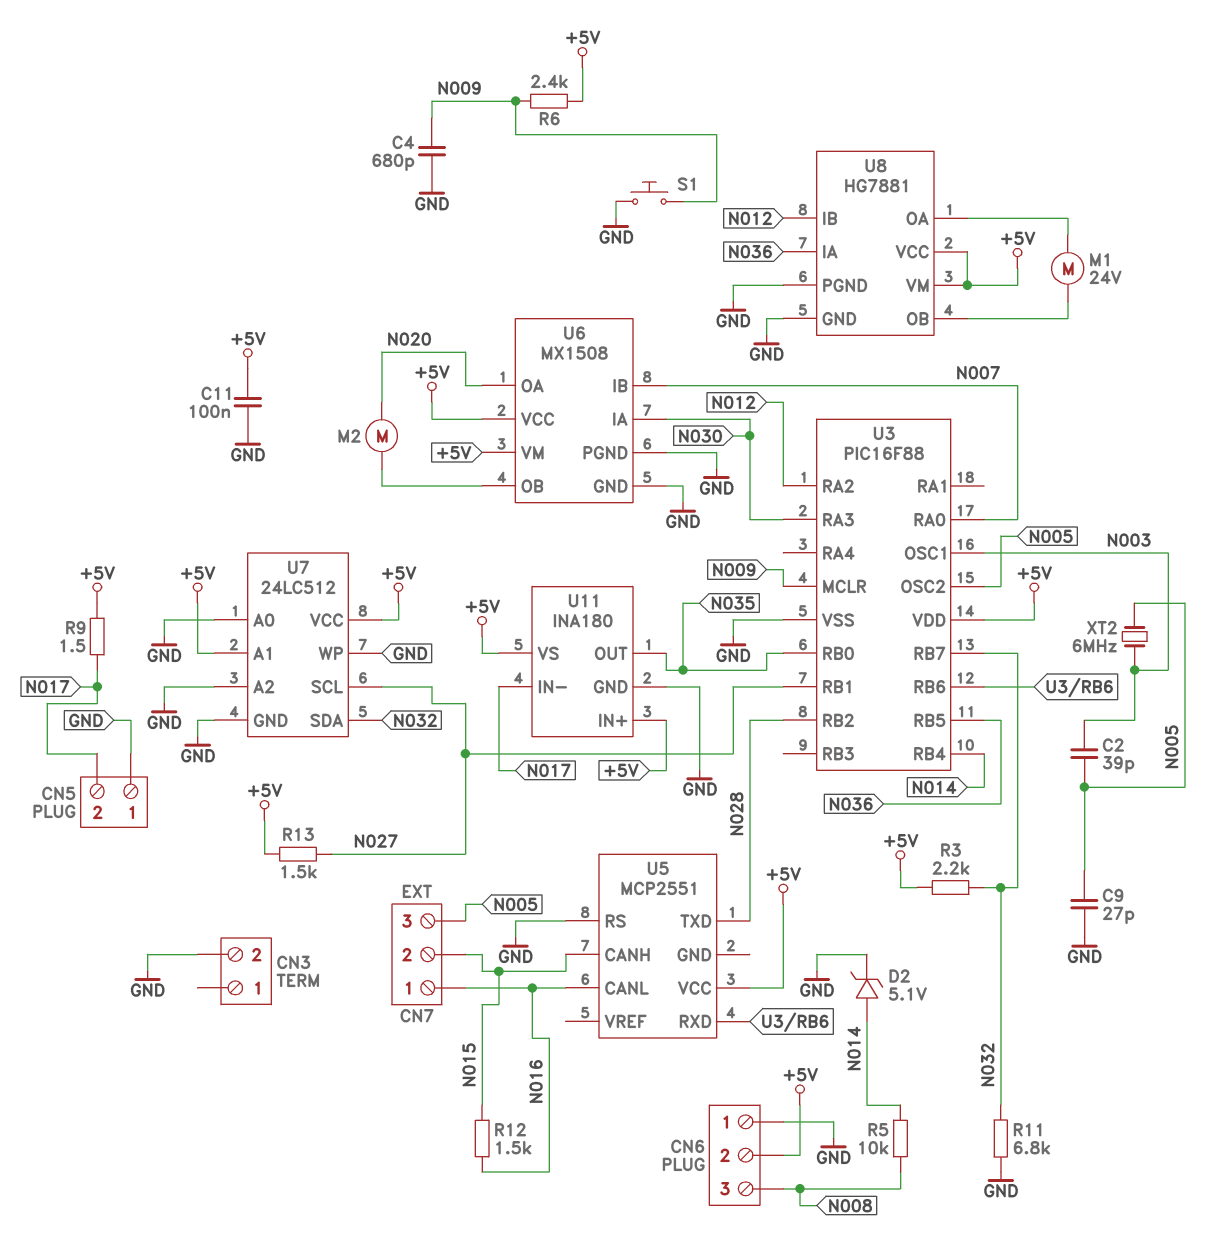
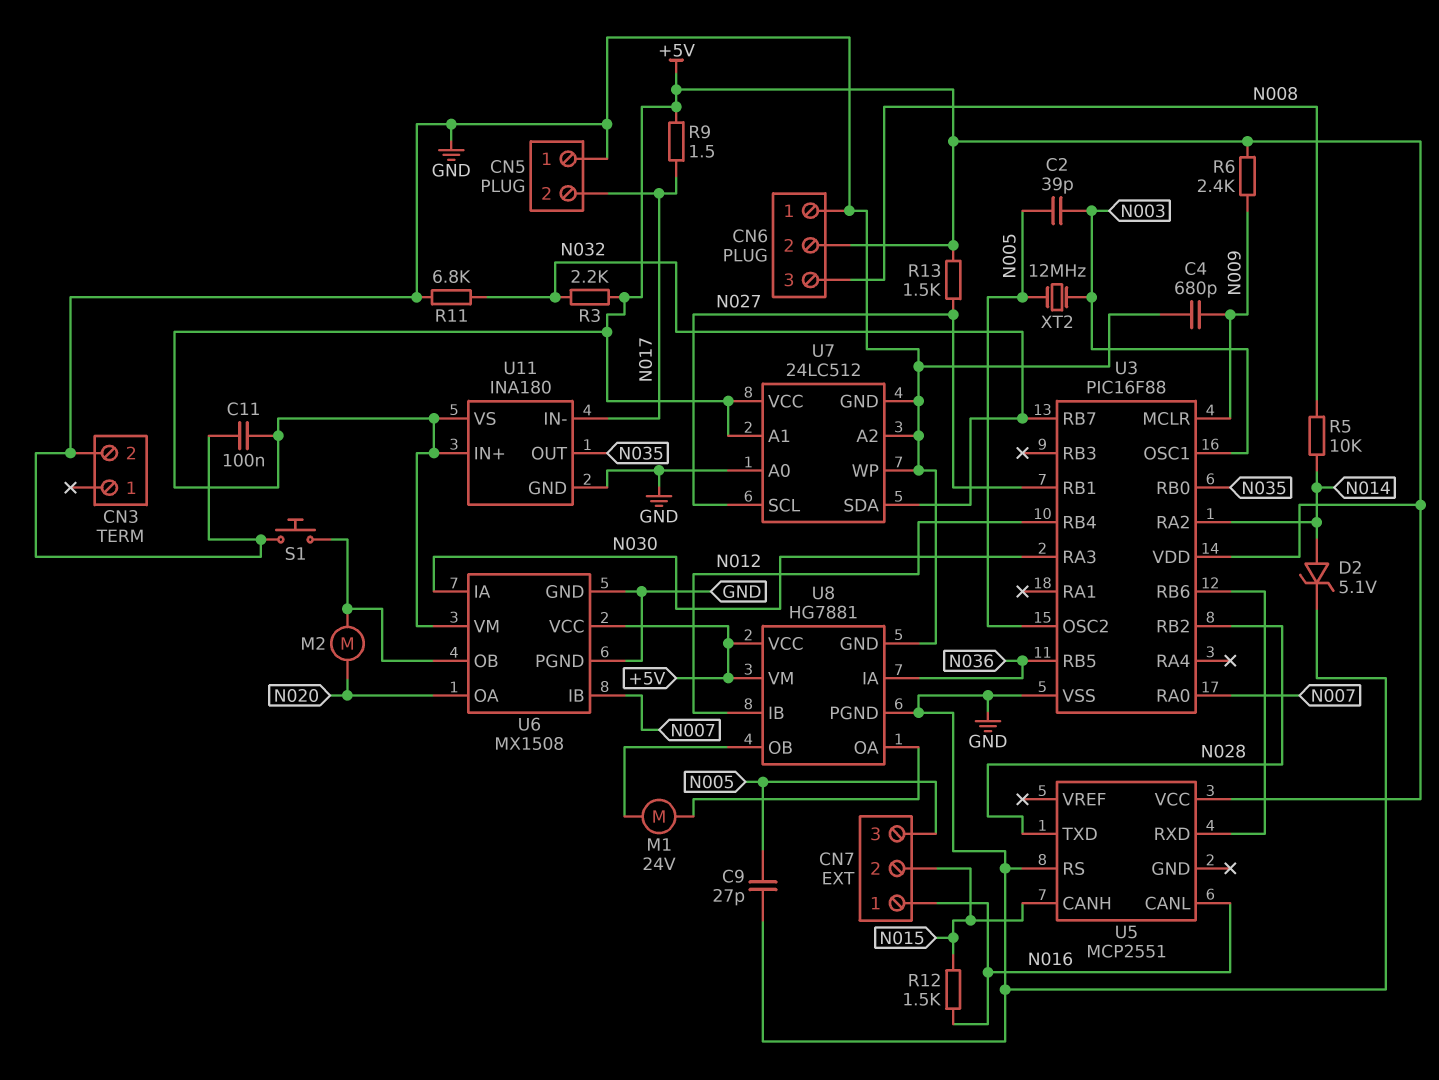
S1: button (GND, N009) -> button (GND, U6/OB)
U3 pin RA2: N012 -> N014
U3 pin RB4: N014 -> N012
XT2: 6MHz (N003, N005) -> 12MHz (N003, N005)

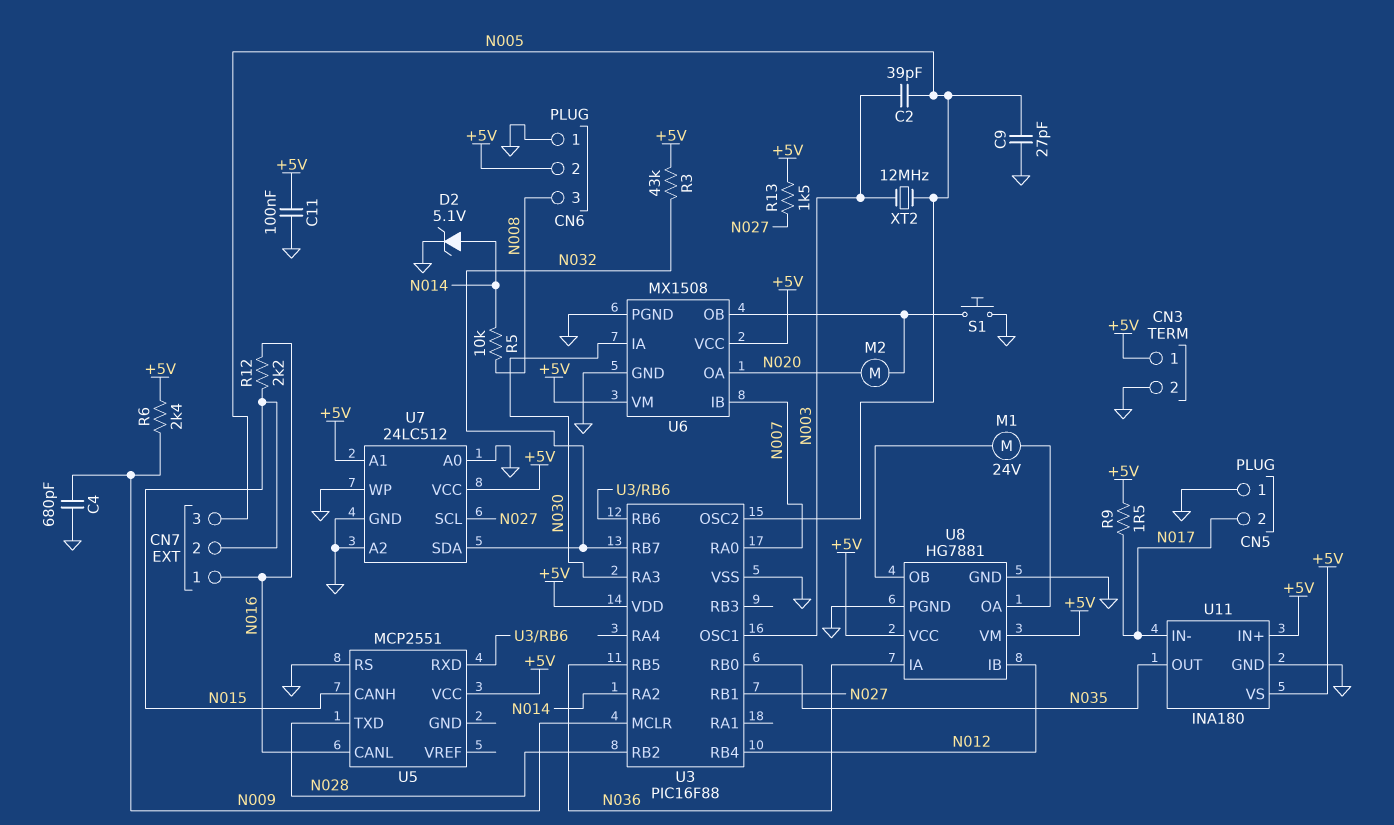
CN3 pin 1: none -> +5V
R3: 2.2k (+5V, N032) -> 43k (+5V, N032)
R11: 6.8k (GND, N032) -> none
R12: 1.5k (N015, N016) -> 2.2k (N015, N016)

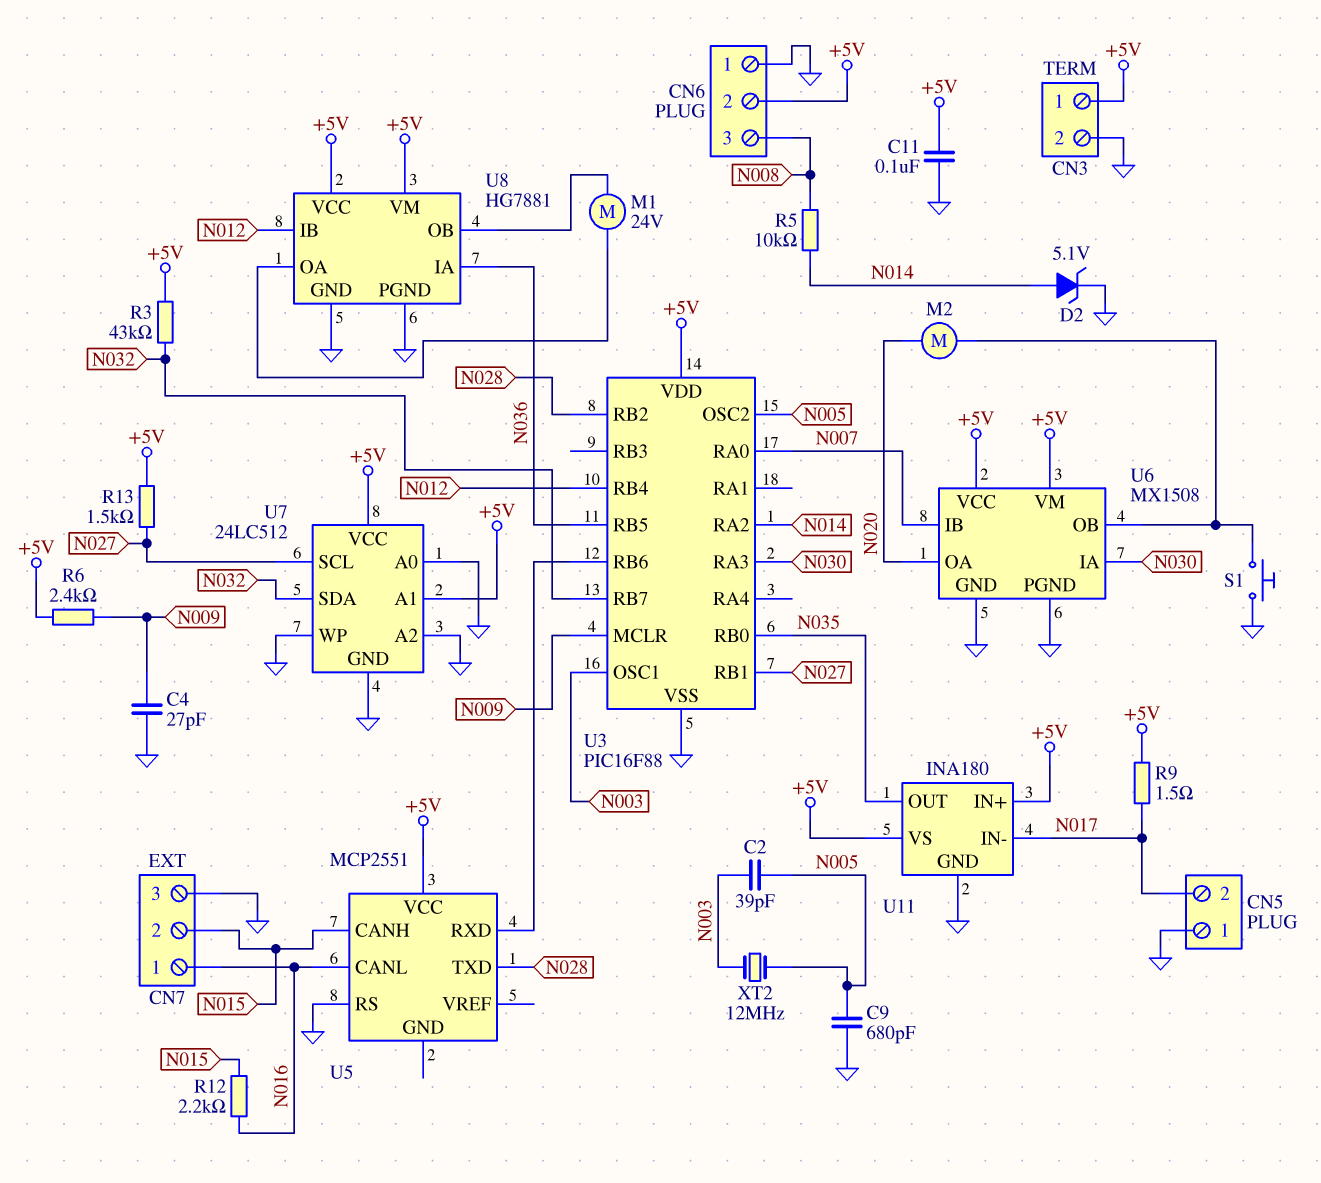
C4: 680pF (GND, N009) -> 27pF (GND, N009)
C9: 27pF (GND, N005) -> 680pF (GND, N005)
CN7 pin 3: N005 -> GND

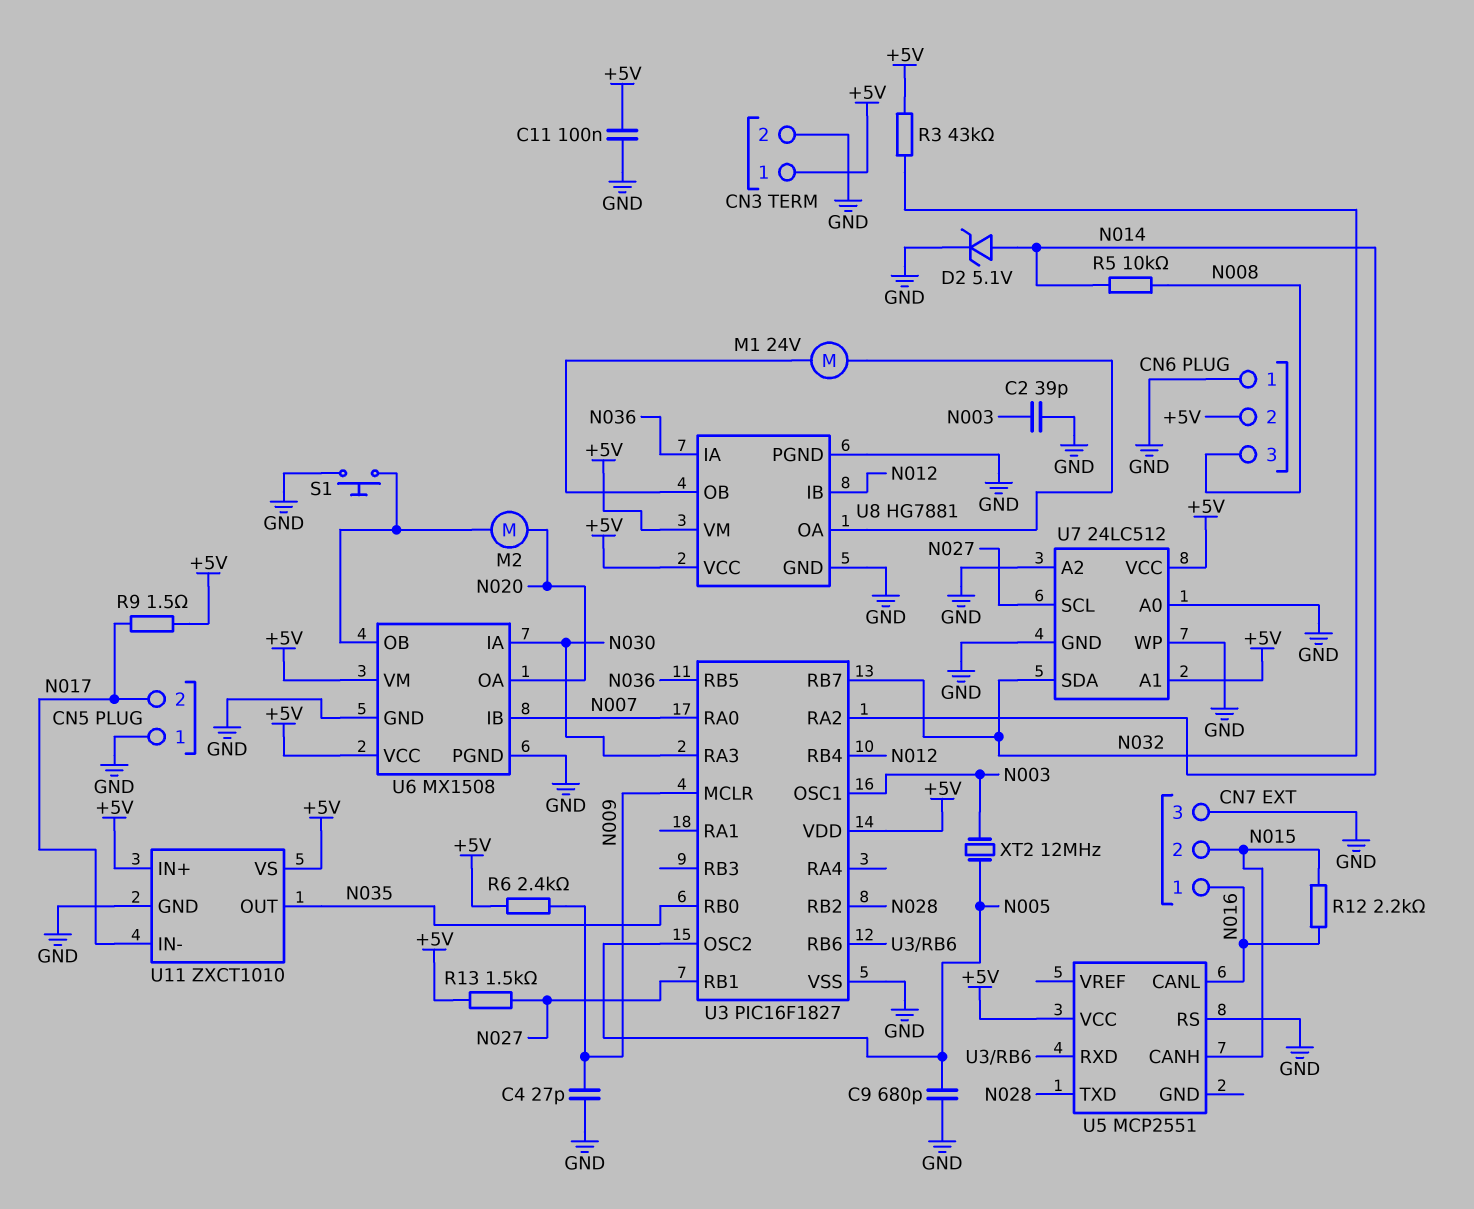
C2: 39pF (N003, N005) -> 39pF (GND, N003)
U3: PIC16F88 -> PIC16F1827
U11: INA180 -> ZXCT1010

